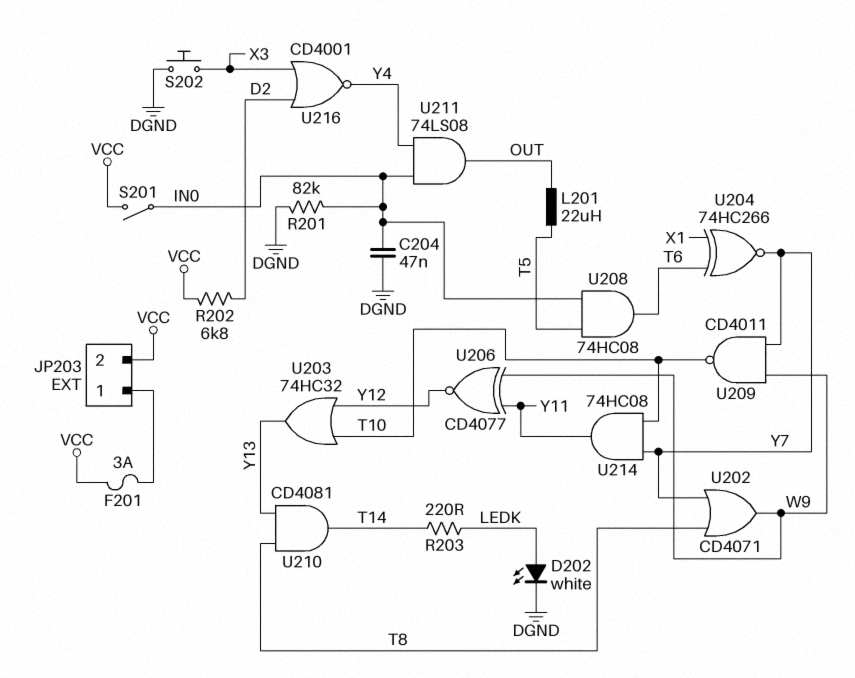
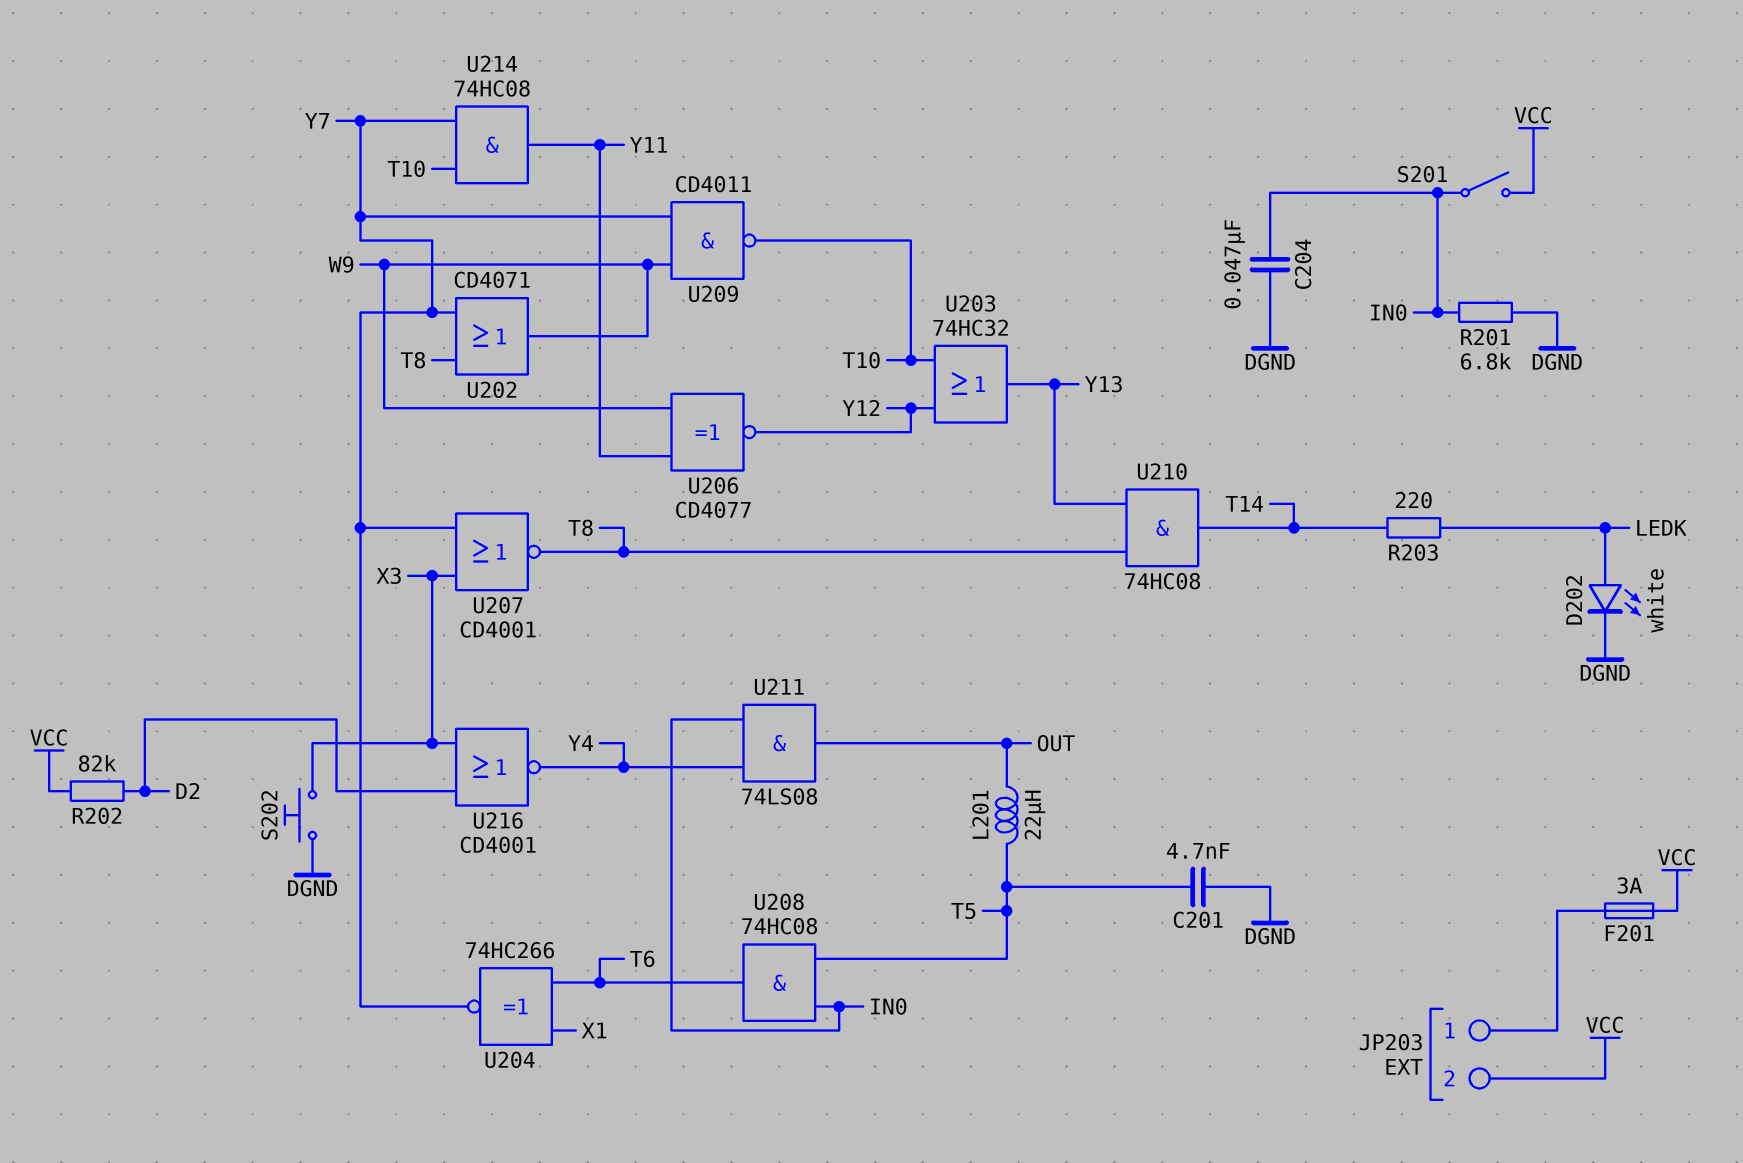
C201: none -> 4.7nF (DGND, T5)
R201: 82k (DGND, IN0) -> 6.8k (DGND, IN0)
R202: 6.8k (D2, VCC) -> 82k (D2, VCC)
U207: none -> NOR CD4001 (in X3, in Y7, out T8)
U210: AND CD4081 (in T8, in Y13, out T14) -> AND 74HC08 (in T8, in Y13, out T14)

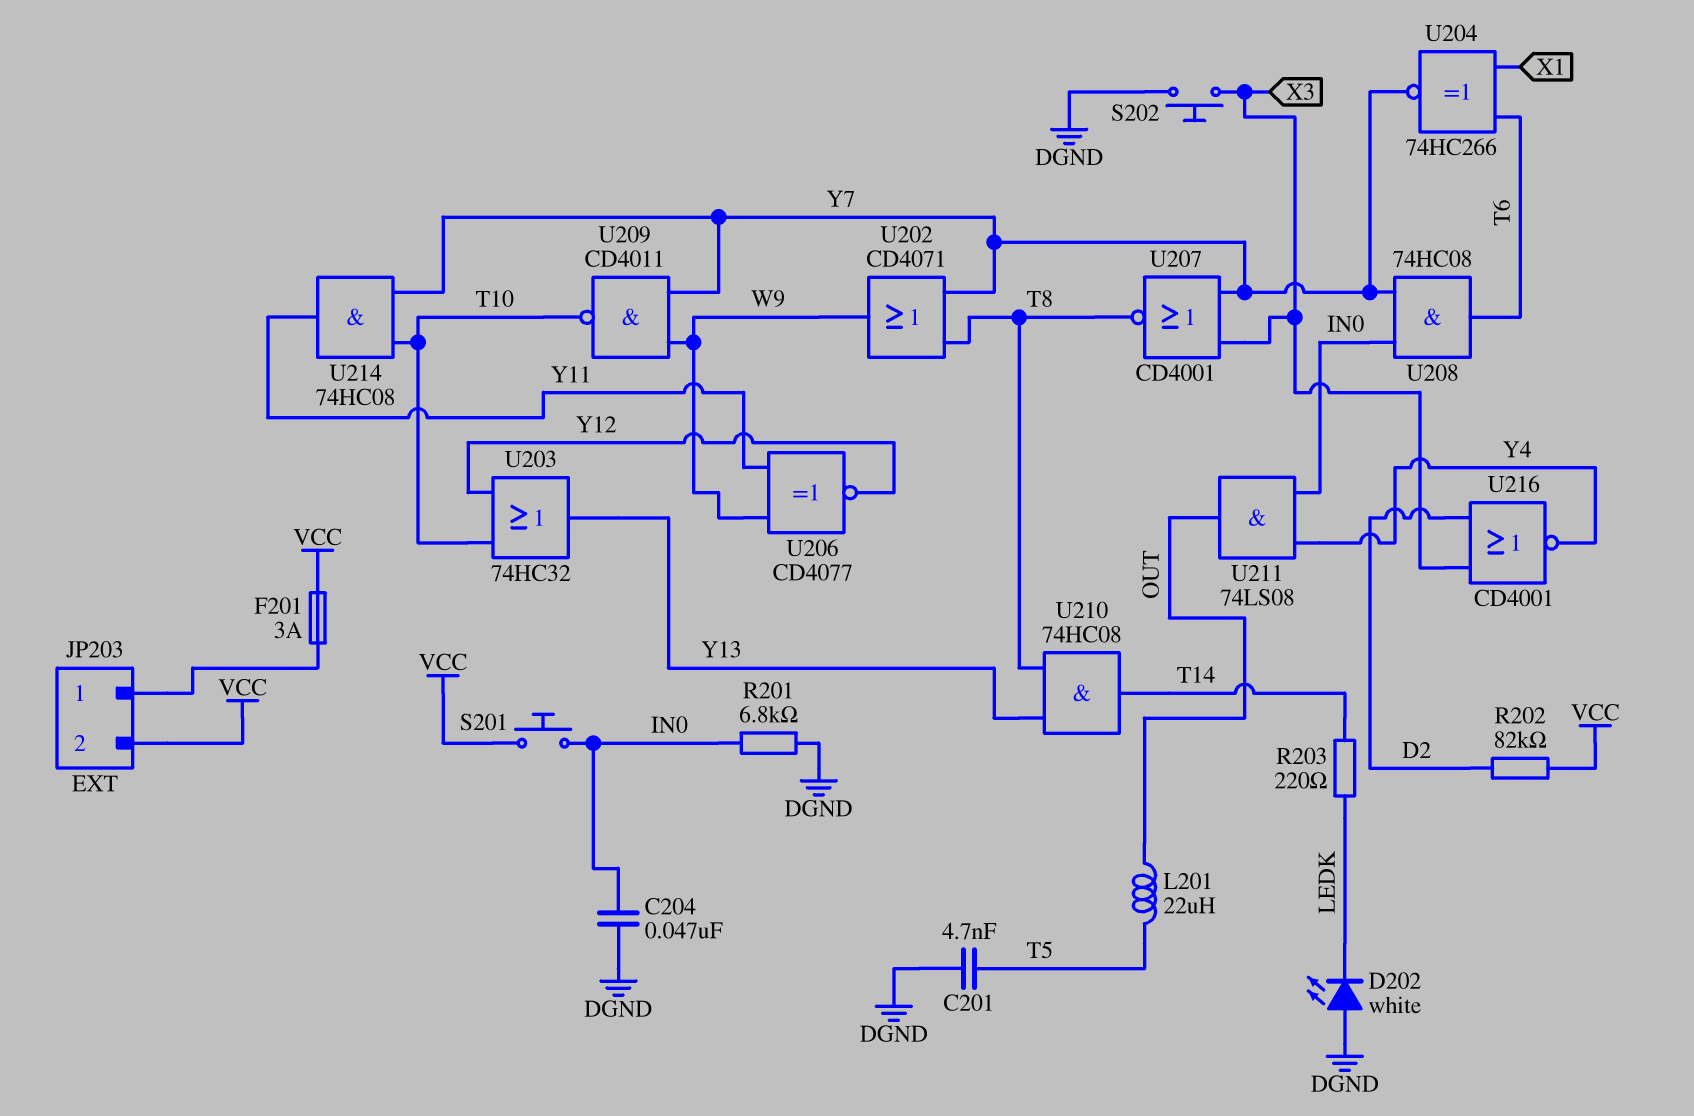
D202: LED white (A LEDK, K DGND) -> LED white (A DGND, K LEDK)
S201: switch (IN0, VCC) -> button (IN0, VCC)
U208: AND 74HC08 (in IN0, in T5, out T6) -> AND 74HC08 (in IN0, in Y7, out T6)

